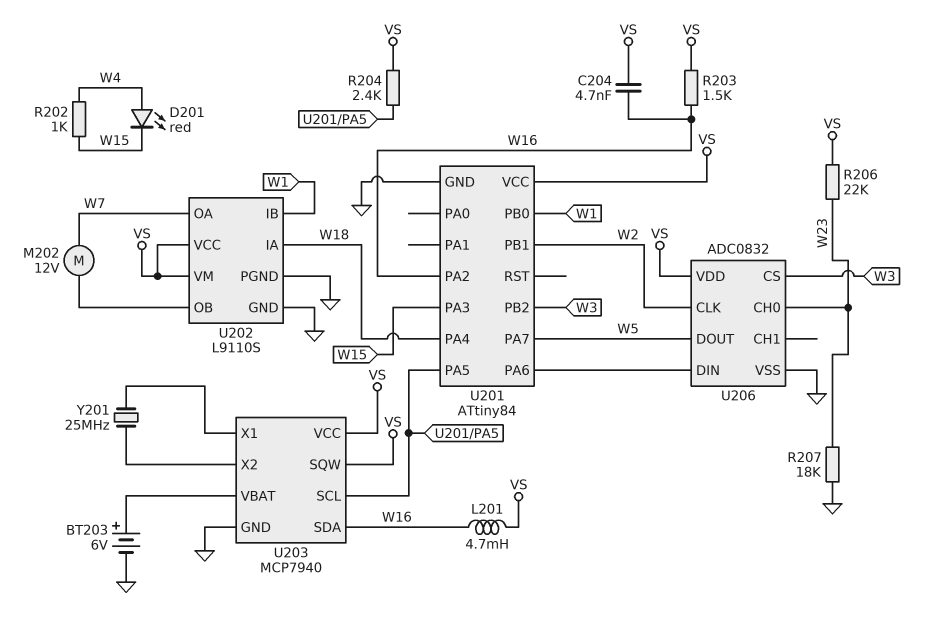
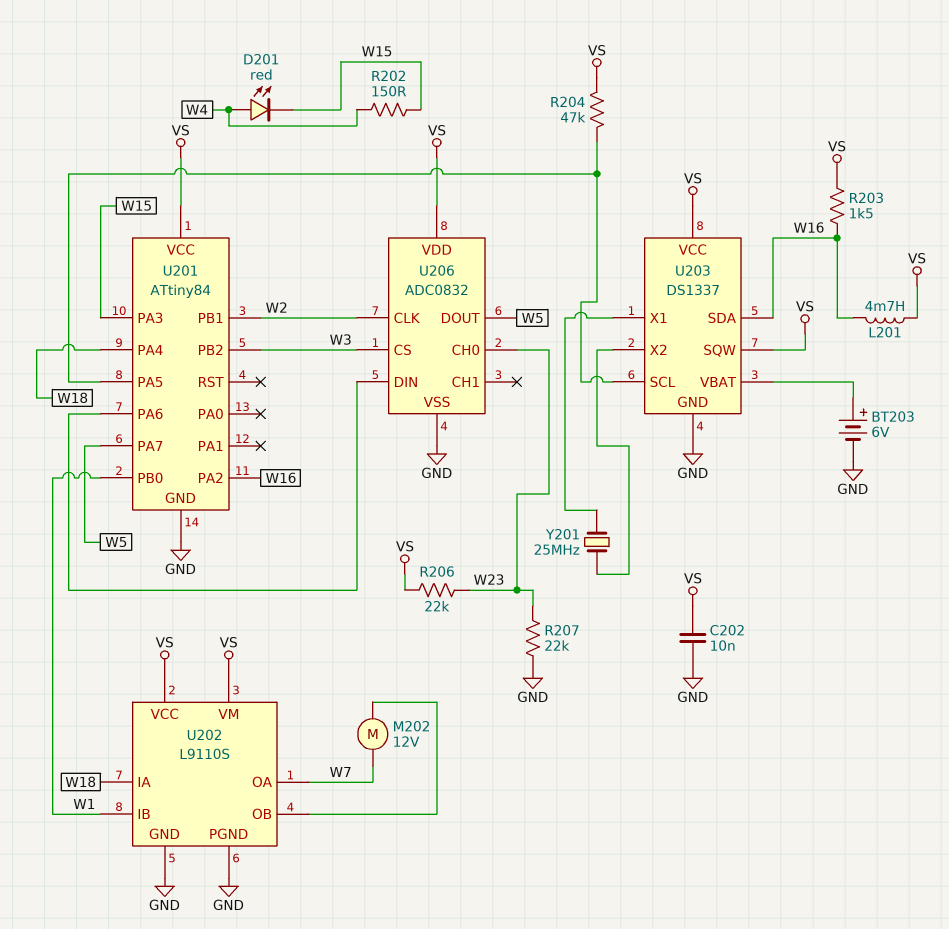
C202: none -> 10nF (GND, VS)
C204: 4.7nF (VS, W16) -> none
R202: 1k (W4, W15) -> 150 (W4, W15)
R204: 2.4k (U201/PA5, VS) -> 47k (U201/PA5, VS)
R207: 18k (GND, W23) -> 22k (GND, W23)
U203: MCP7940 -> DS1337

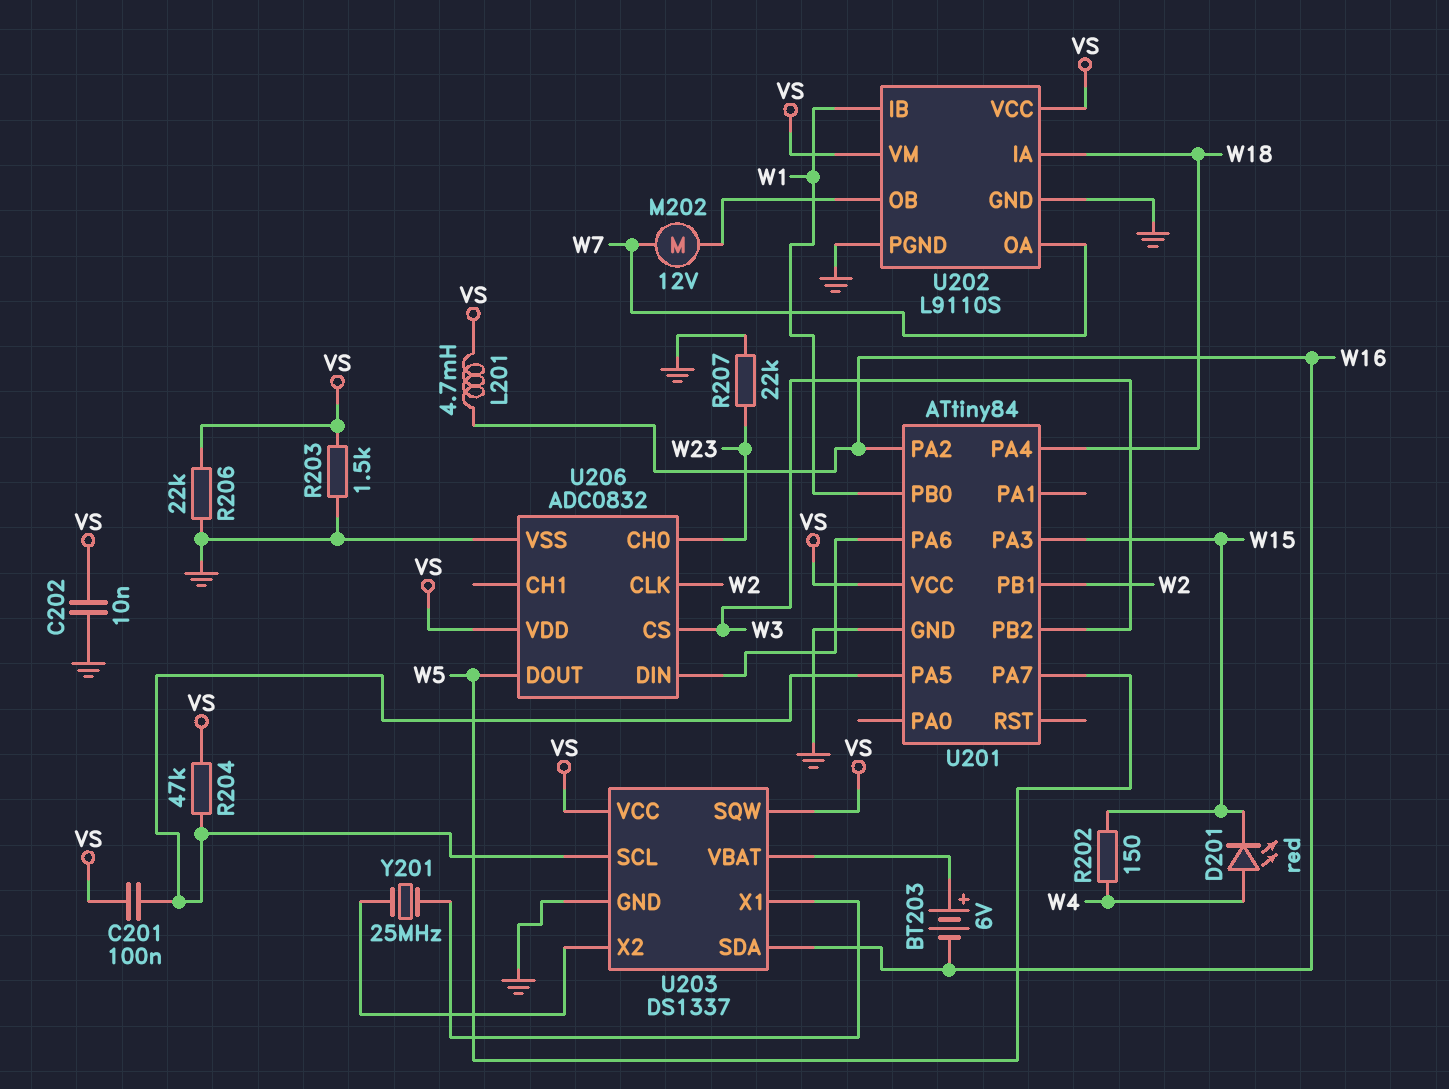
BT203: 6V (plus U203/VBAT, minus GND) -> 6V (plus U203/VBAT, minus W16)
C201: none -> 100nF (U201/PA5, VS)
R203: 1.5k (VS, W16) -> 1.5k (GND, VS)
R206: 22k (VS, W23) -> 22k (GND, VS)

